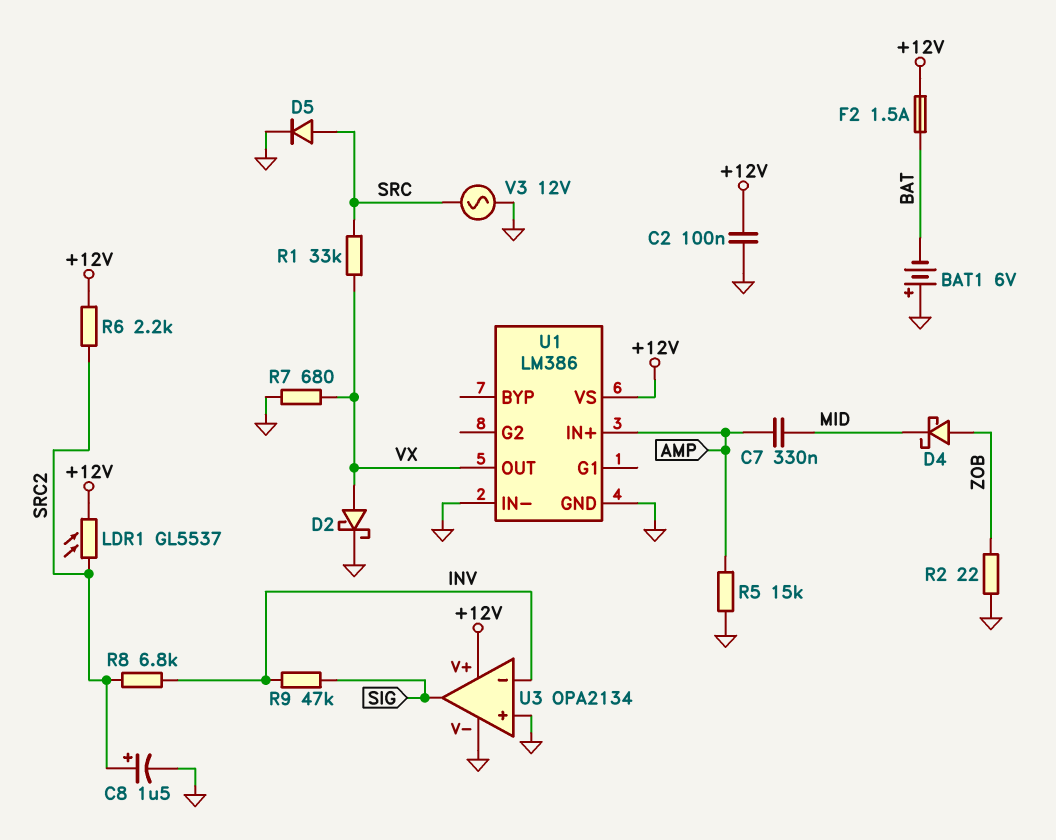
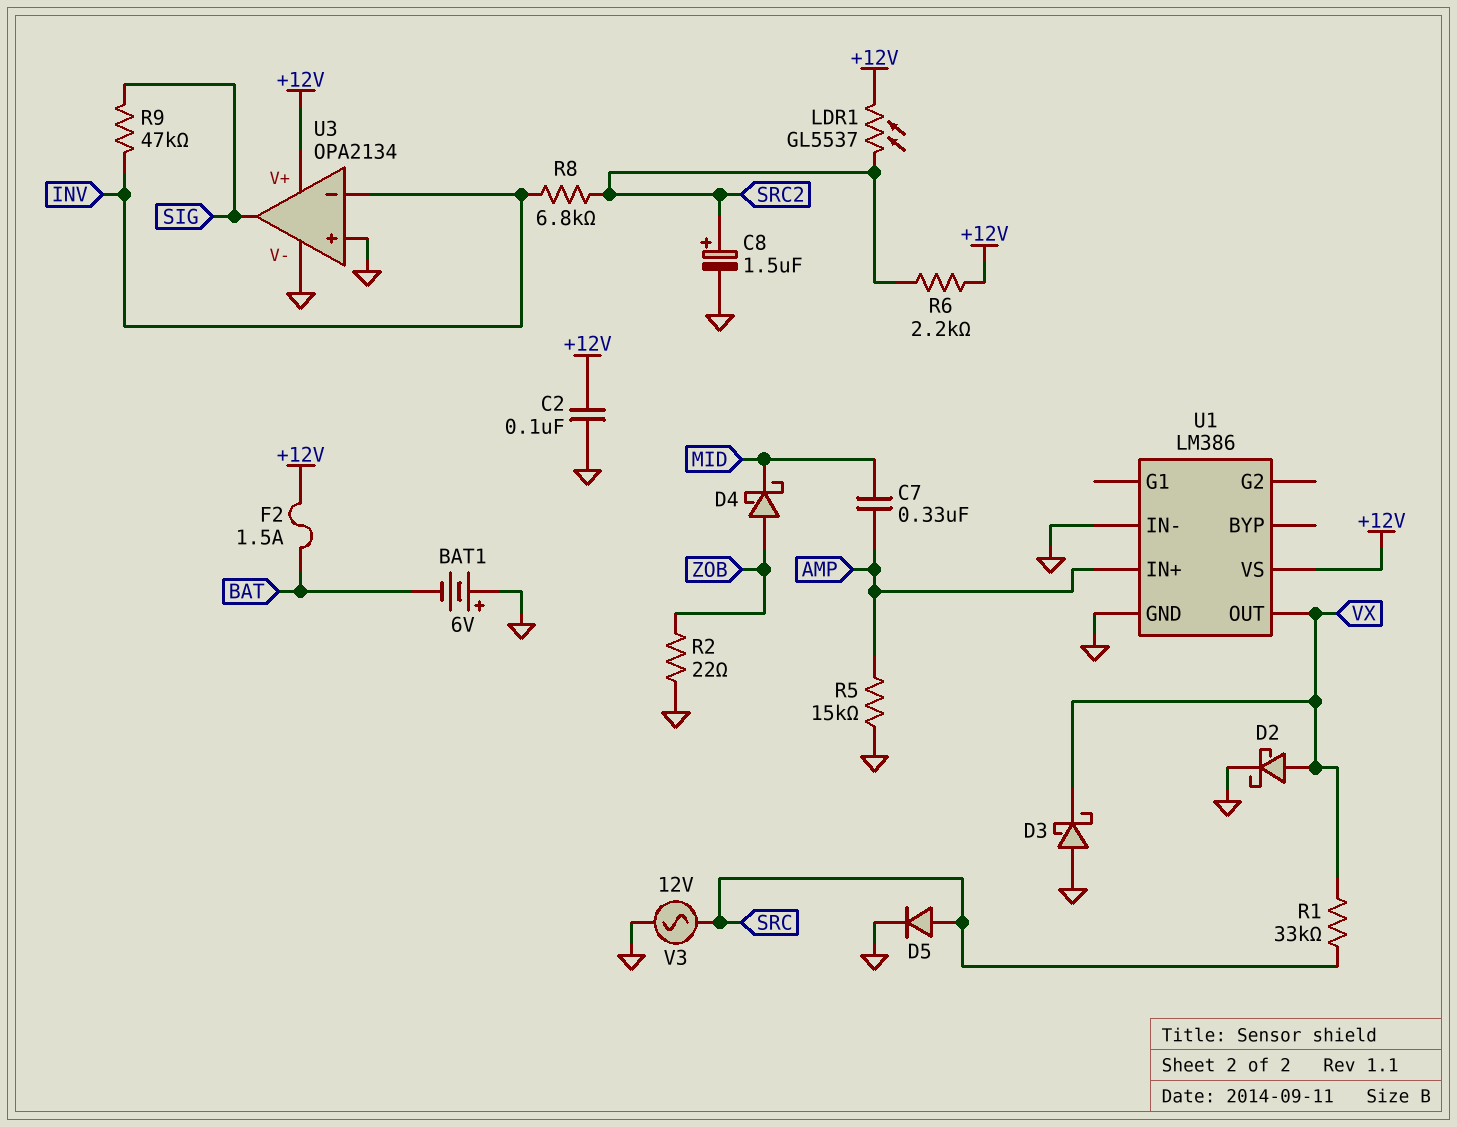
D3: none -> schottky (A GND, K VX)
R7: 680 (GND, VX) -> none

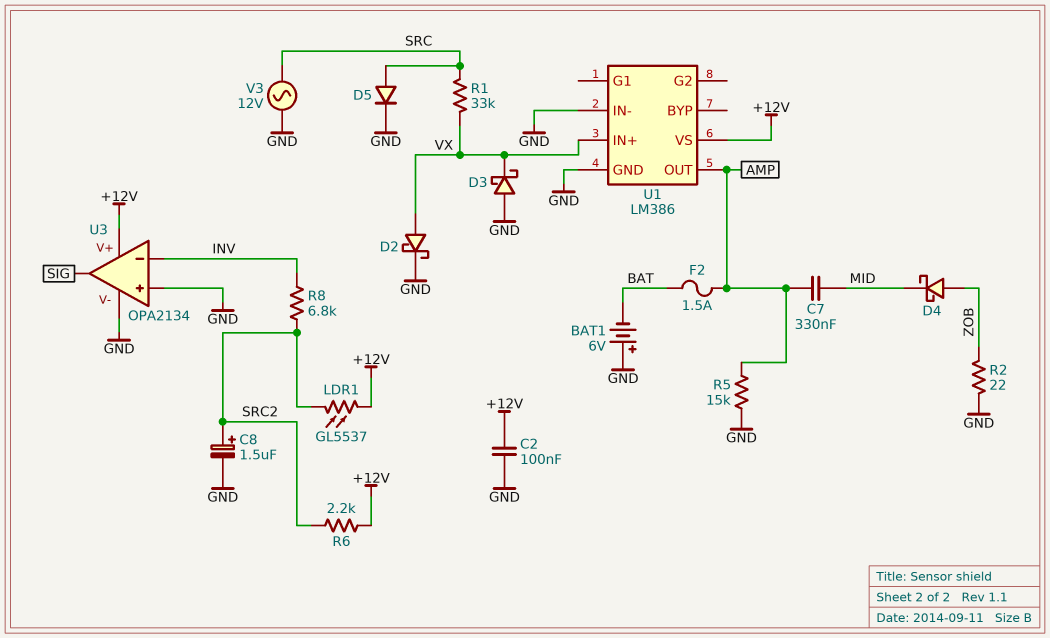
F2: 1.5A (+12V, BAT) -> 1.5A (AMP, BAT)
R9: 47k (INV, SIG) -> none
U1 pin IN+: AMP -> VX
U1 pin OUT: VX -> AMP

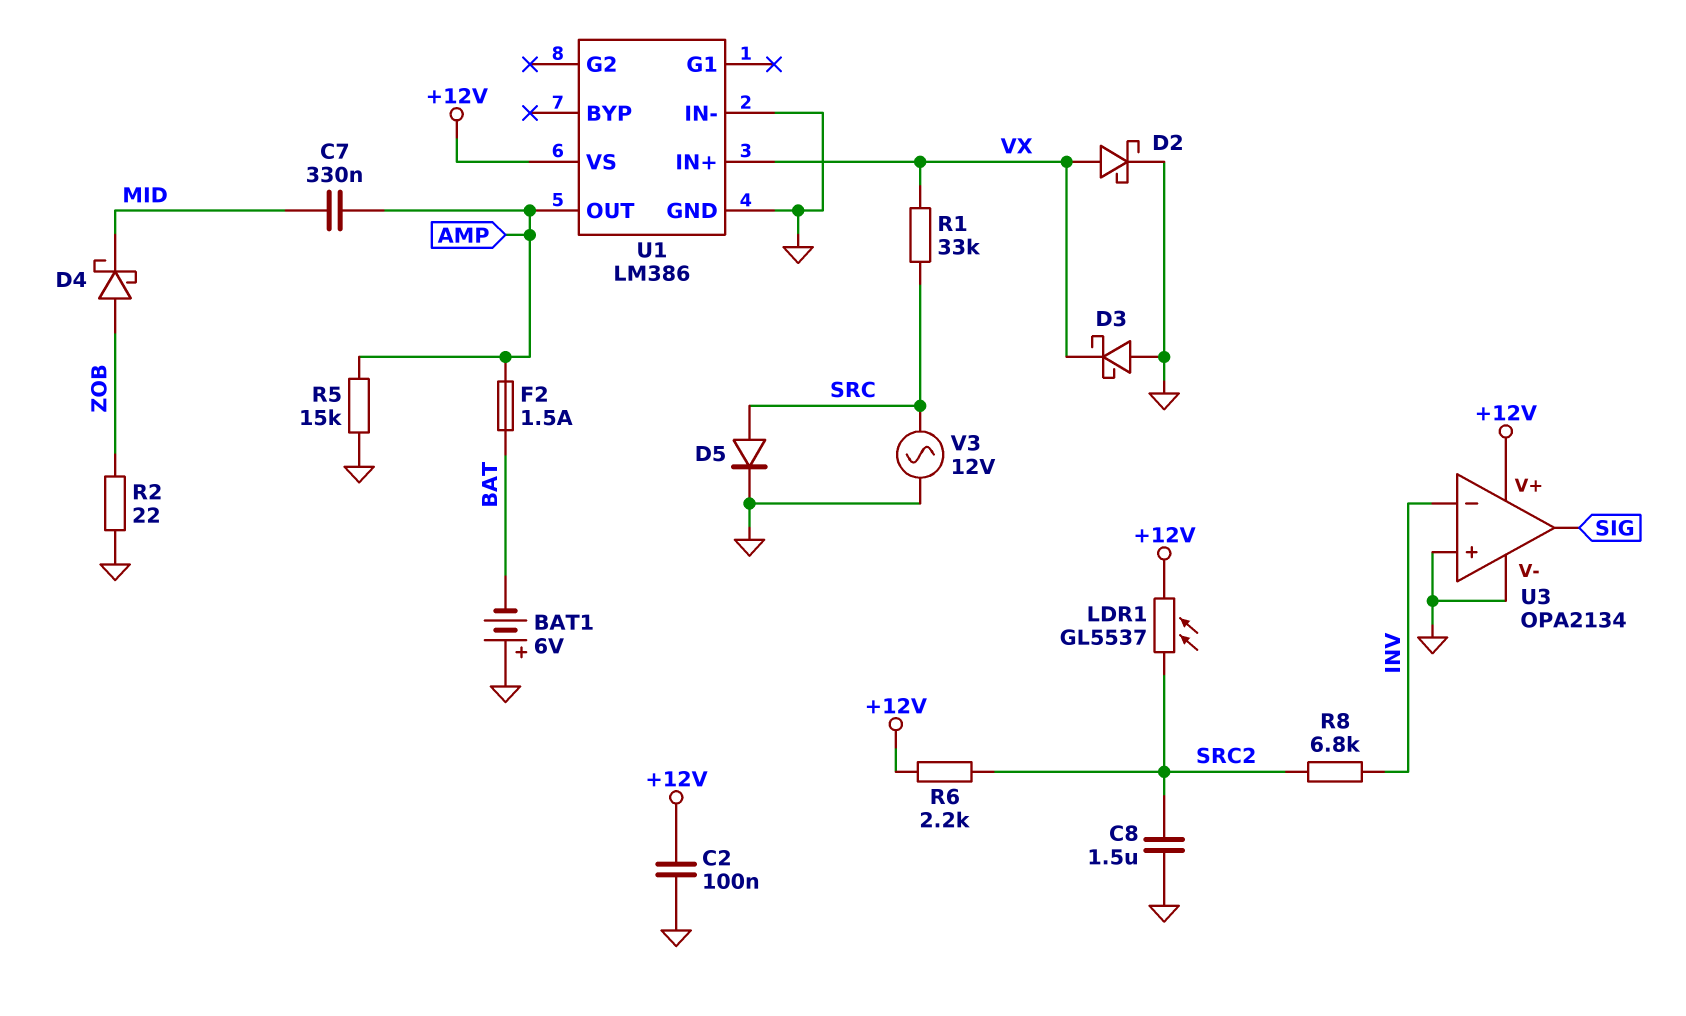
C8: 1.5uF (plus SRC2, minus GND) -> 1.5uF (GND, SRC2)

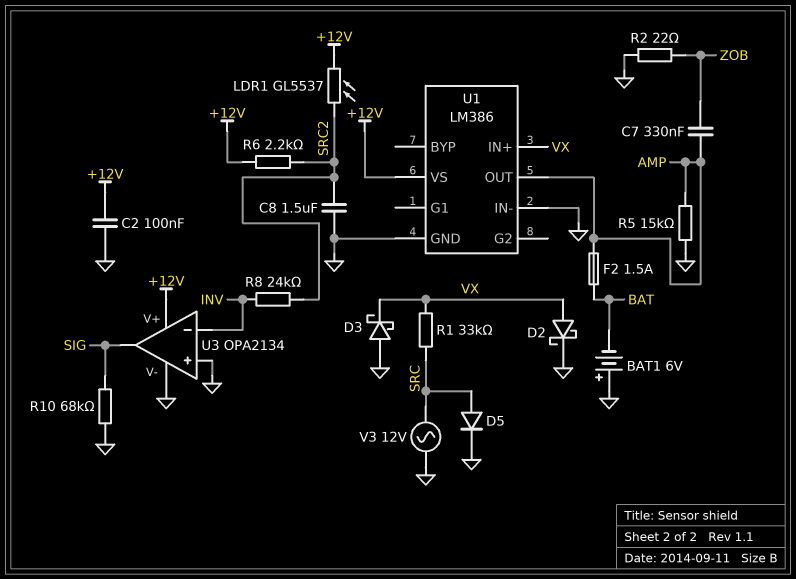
C7: 330nF (AMP, MID) -> 330nF (AMP, ZOB)
D4: schottky (A ZOB, K MID) -> none
R8: 6.8k (INV, SRC2) -> 24k (INV, SRC2)
R10: none -> 68k (GND, SIG)

